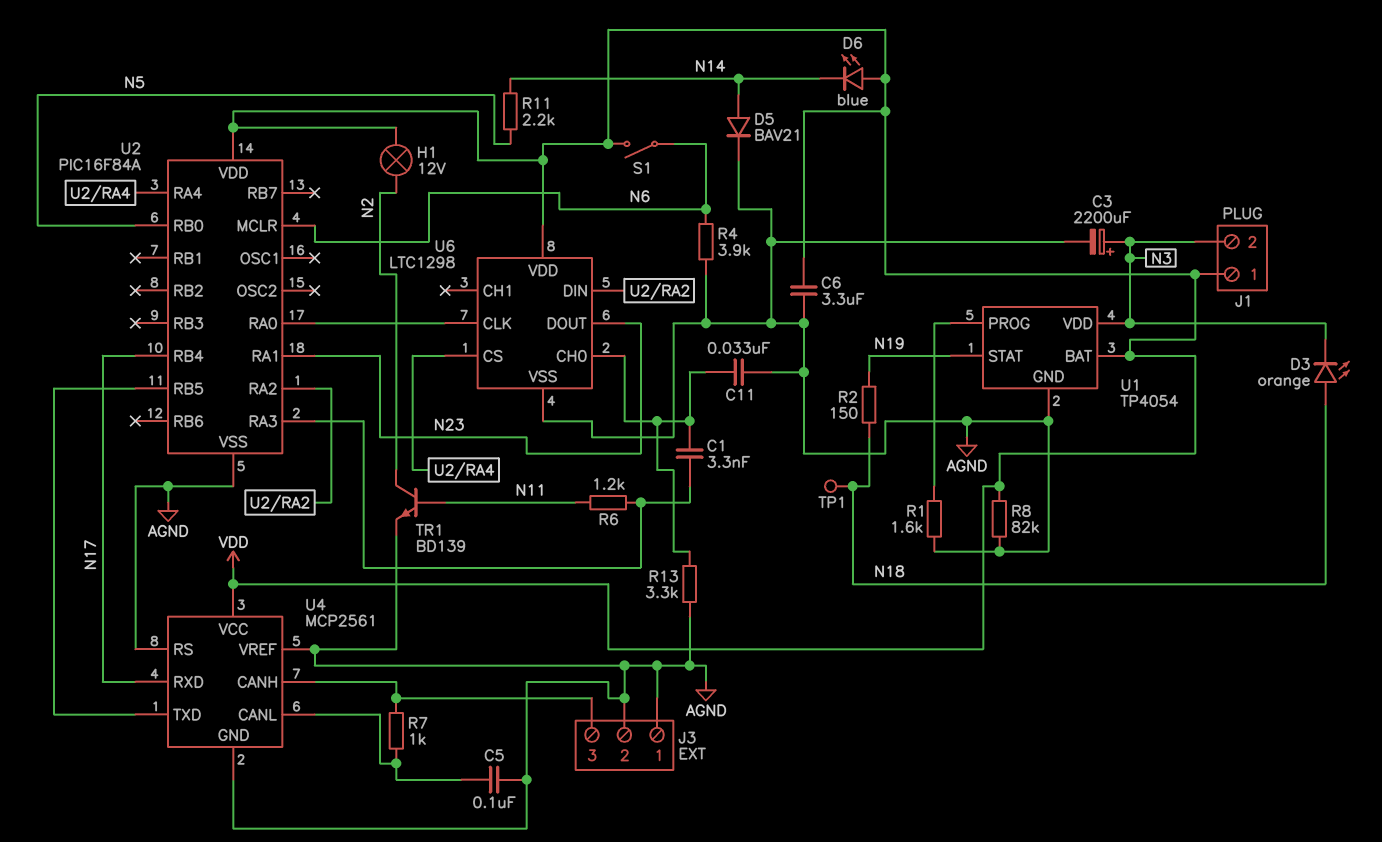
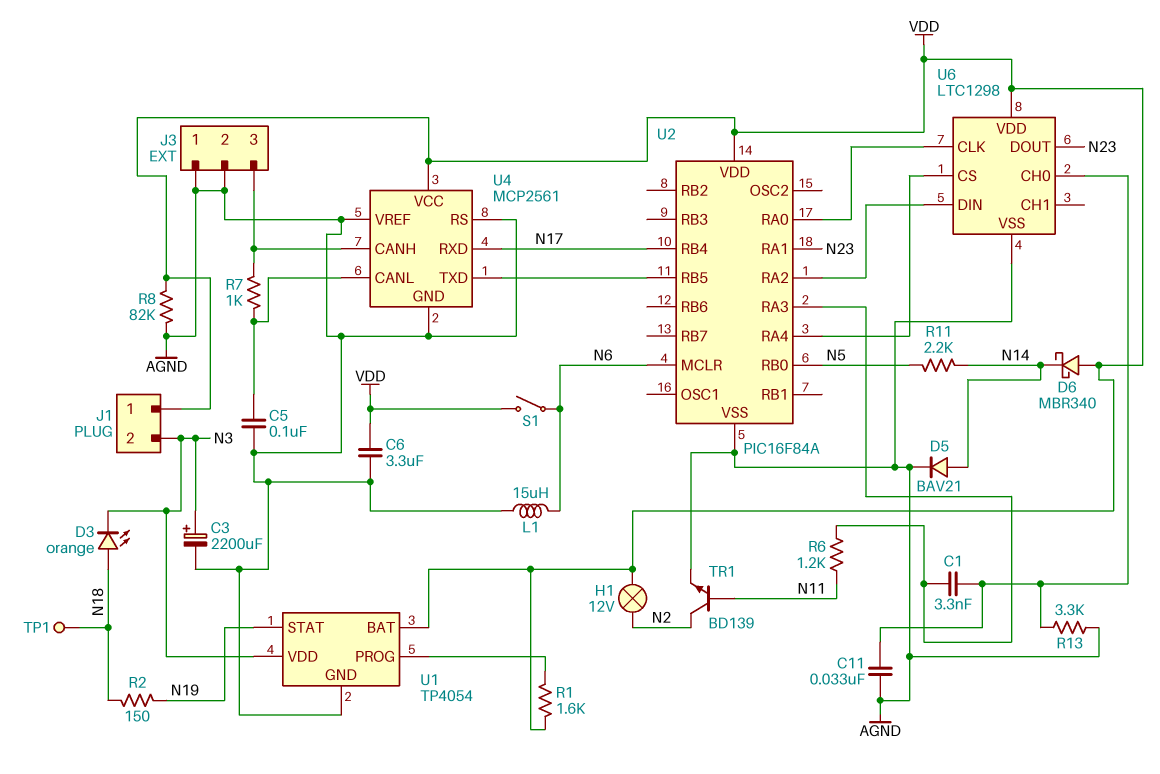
D6: LED blue (A VDD, K N14) -> schottky MBR340 (A VDD, K N14)
L1: none -> 15uH (AGND, N6)
R1: 1.6k (AGND, U1/PROG) -> 1.6k (U1/PROG, VDD)
R4: 3.9k (AGND, N6) -> none

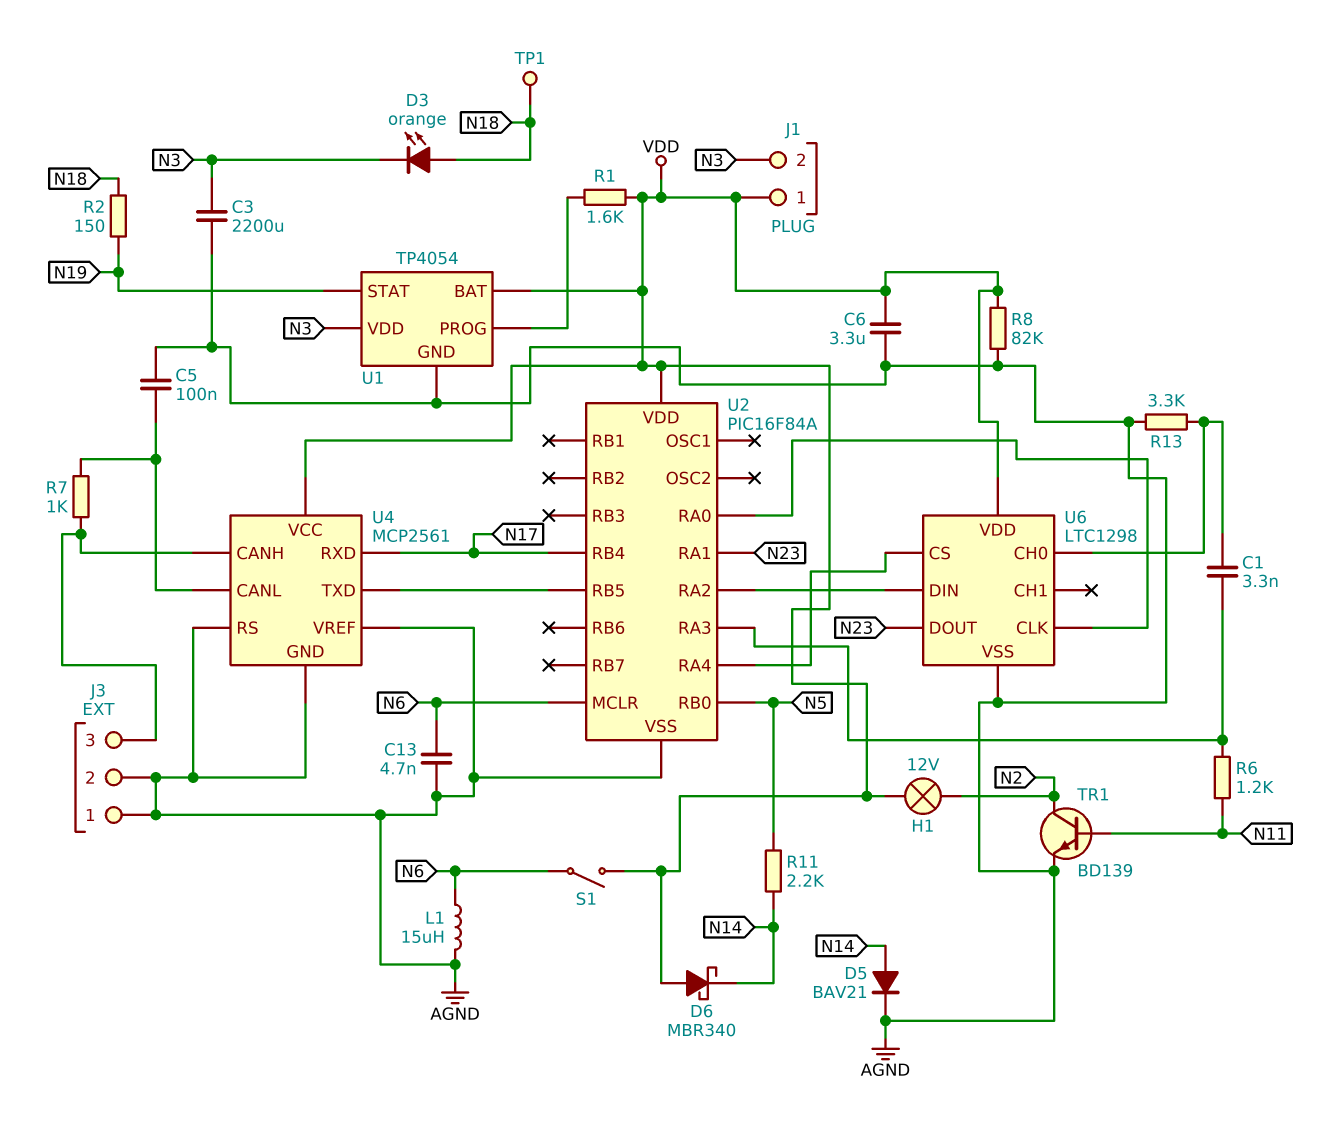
C3: 2200uF (plus N3, minus AGND) -> 2200uF (AGND, N3)
C11: 33nF (AGND, U6/CH0) -> none
C13: none -> 4.7nF (AGND, N6)

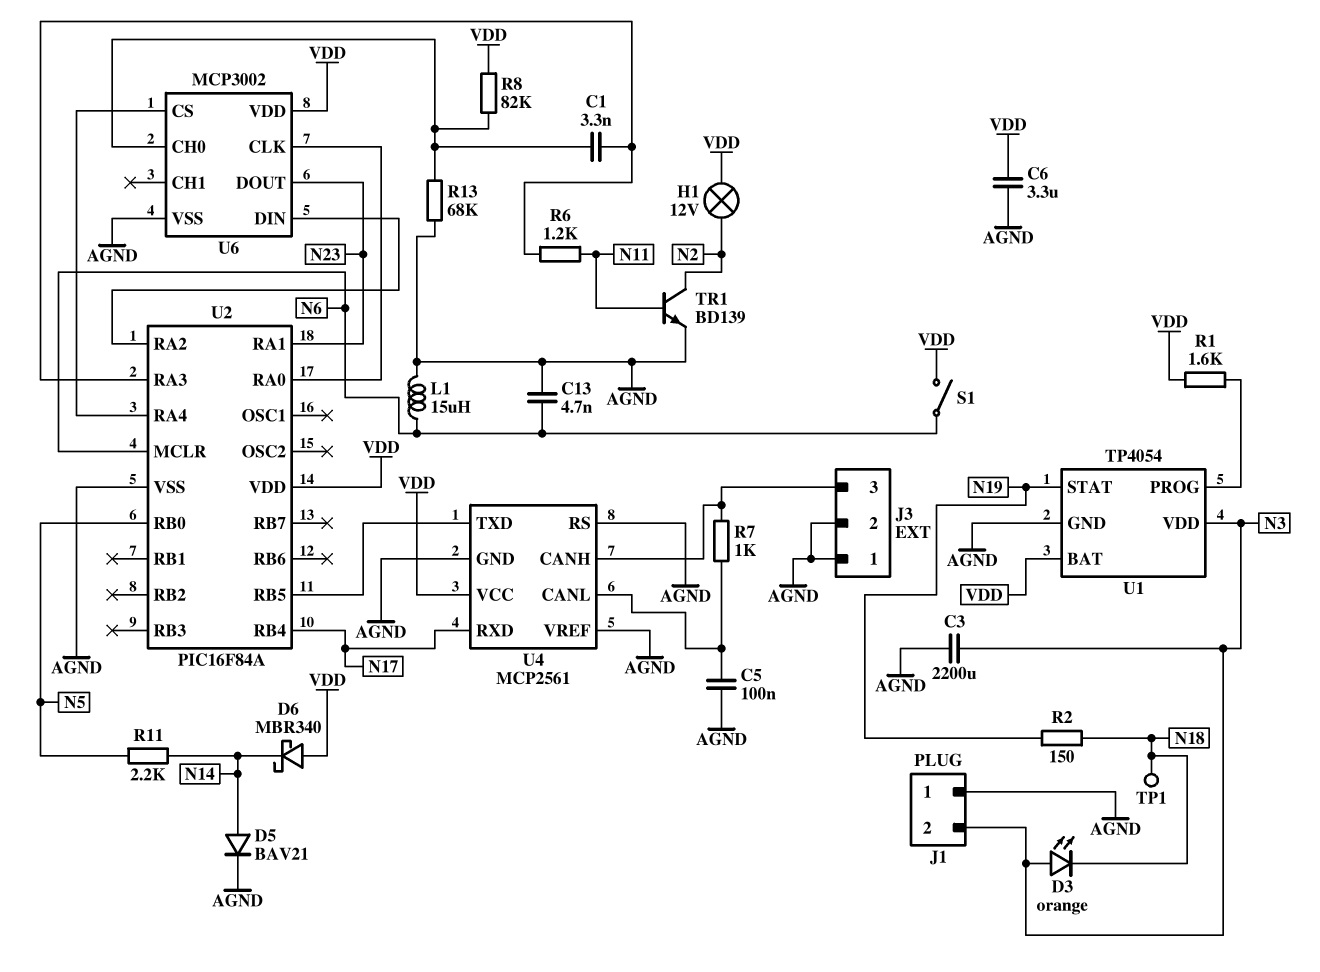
D3: LED orange (A N18, K N3) -> LED orange (A N3, K N18)
J1 pin 1: VDD -> AGND
R8: 82k (AGND, VDD) -> 82k (U6/CH0, VDD)
R13: 3.3k (AGND, U6/CH0) -> 68k (AGND, U6/CH0)
U6: LTC1298 -> MCP3002

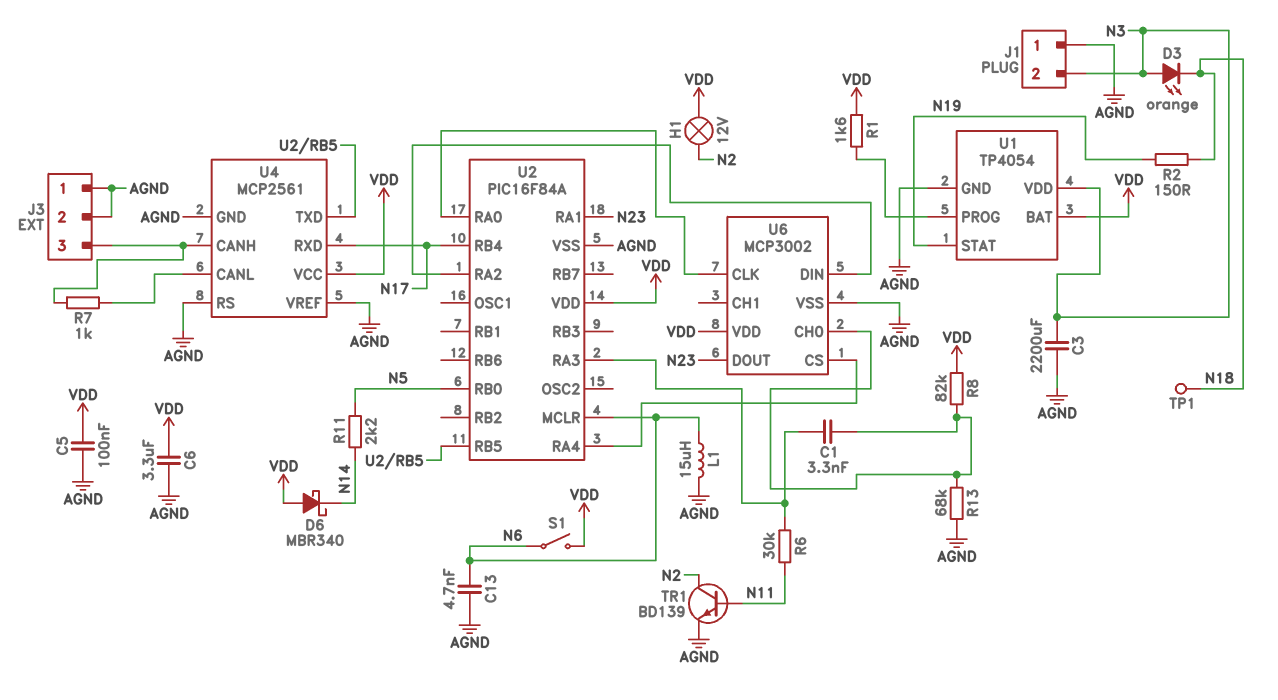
C5: 100nF (AGND, U4/CANL) -> 100nF (AGND, VDD)
D5: diode BAV21 (A N14, K AGND) -> none
R6: 1.2k (N11, U2/RA3) -> 30k (N11, U2/RA3)

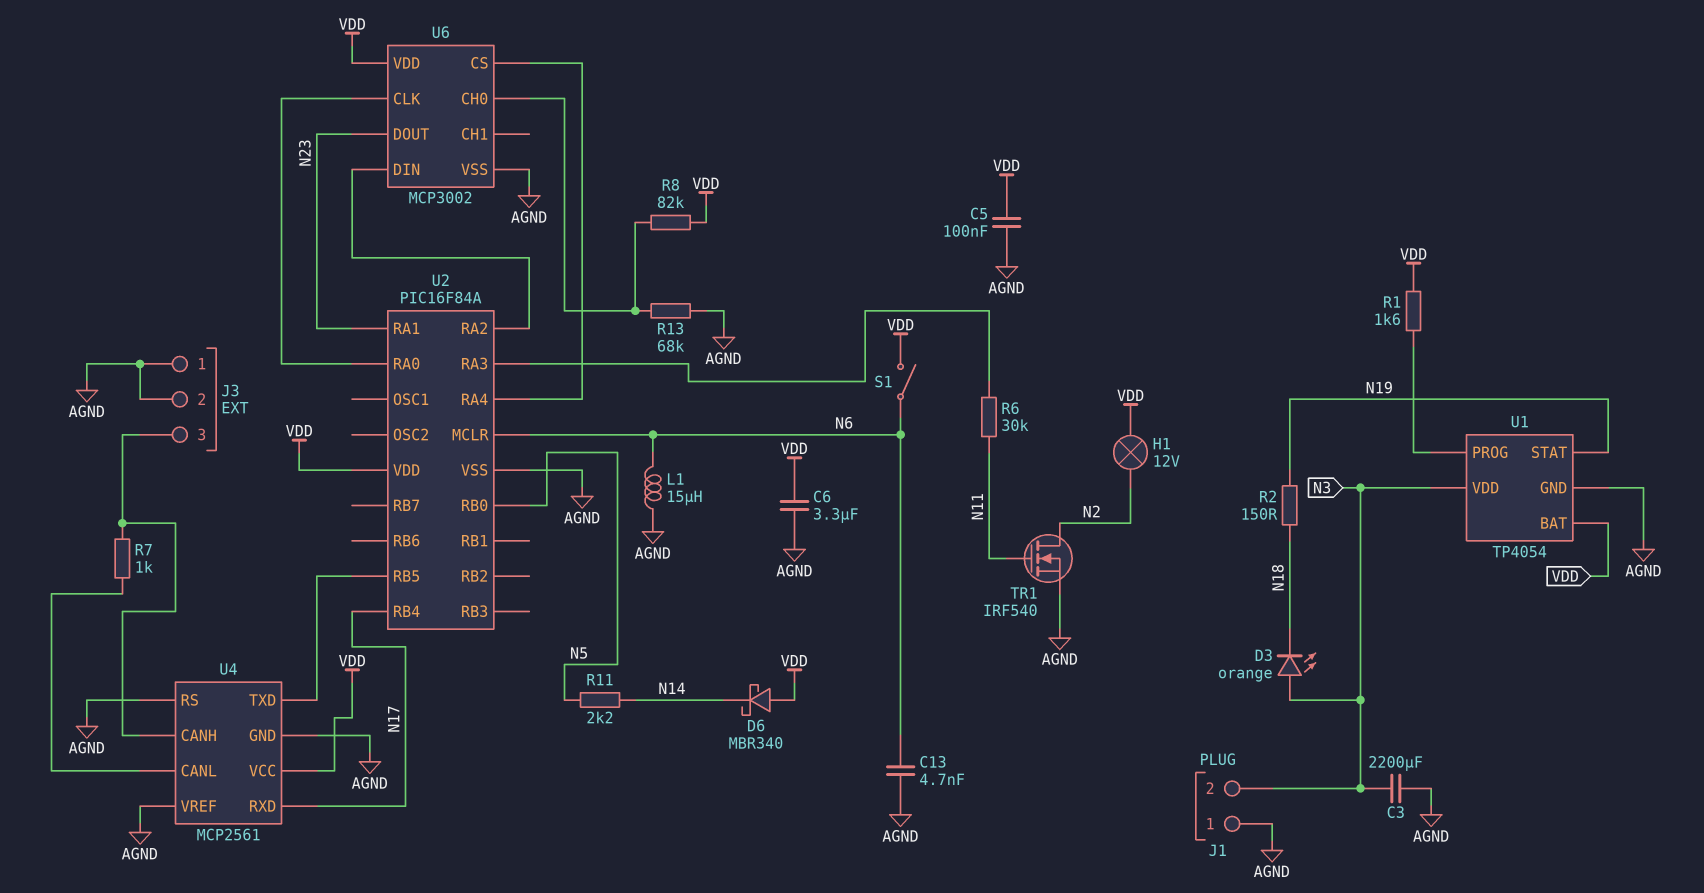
C1: 3.3nF (U2/RA3, U6/CH0) -> none
TP1: test point (N18) -> none
TR1: NPN BD139 (B N11, C N2, E AGND) -> NMOS IRF540 (G N11, D N2, S AGND)

